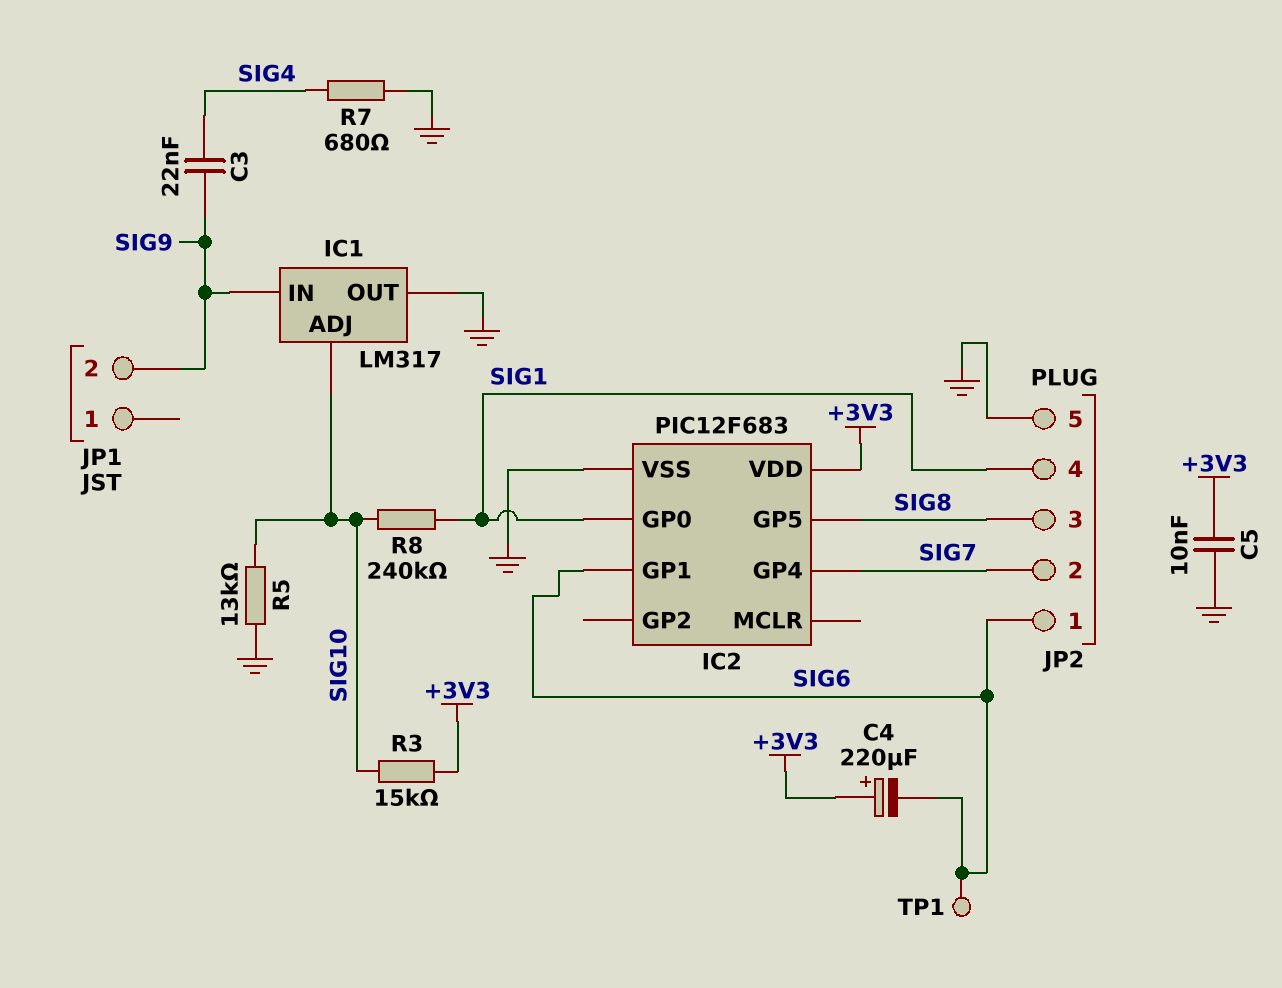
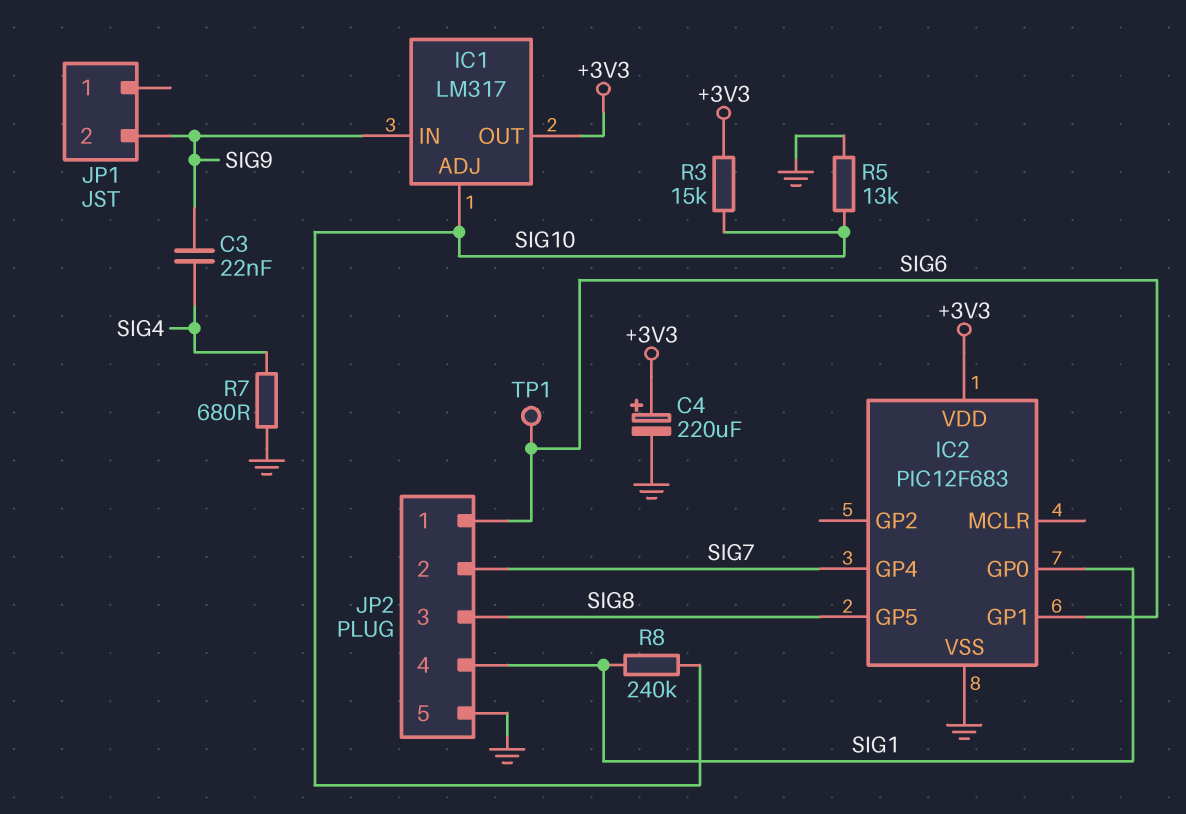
C4: 220uF (plus +3V3, minus SIG6) -> 220uF (plus +3V3, minus GND)
C5: 10nF (+3V3, GND) -> none
IC1 pin OUT: GND -> +3V3

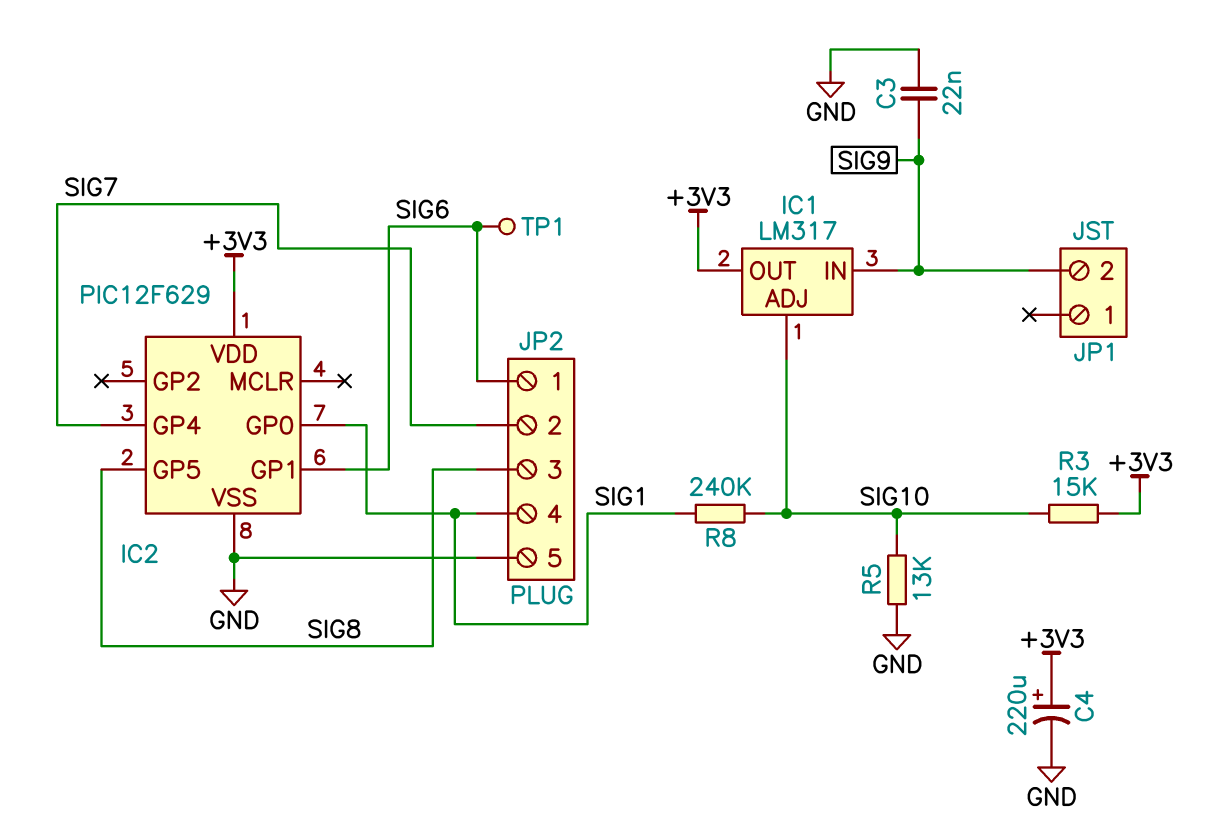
C3: 22nF (SIG4, SIG9) -> 22nF (GND, SIG9)
IC2: PIC12F683 -> PIC12F629
R7: 680 (GND, SIG4) -> none

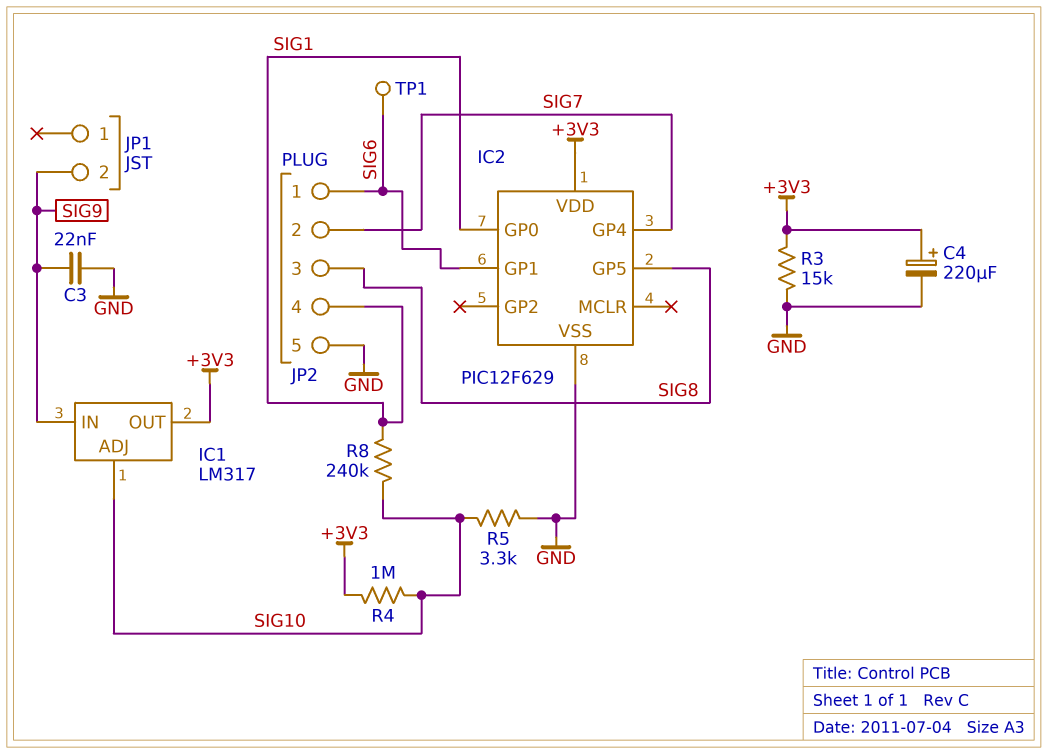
R3: 15k (+3V3, SIG10) -> 15k (+3V3, GND)
R4: none -> 1M (+3V3, SIG10)
R5: 13k (GND, SIG10) -> 3.3k (GND, SIG10)

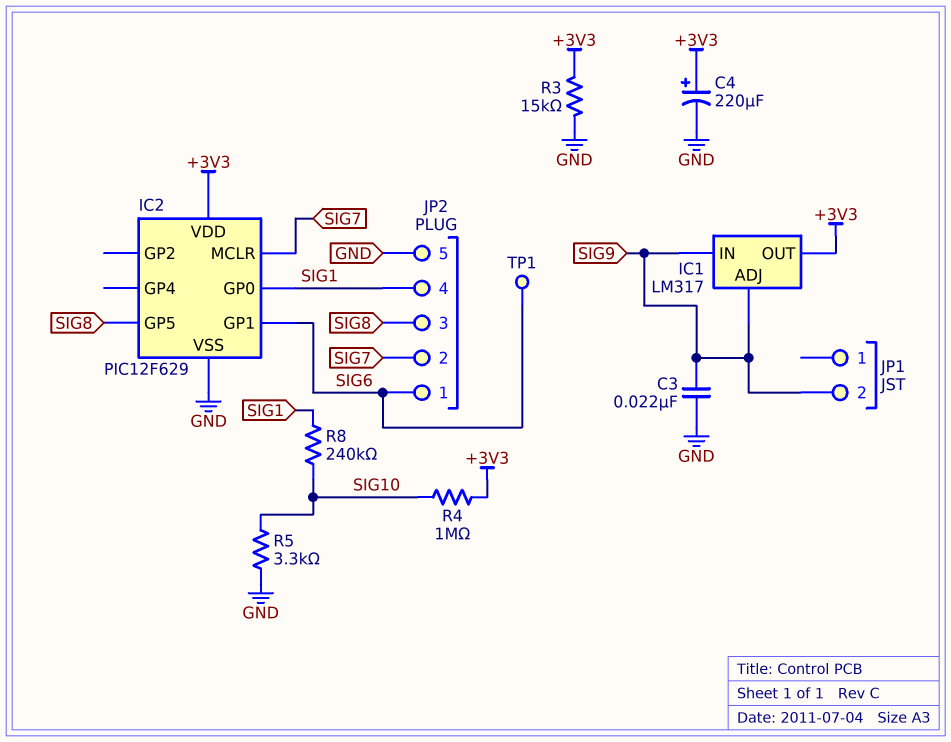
IC1 pin ADJ: SIG10 -> SIG9
IC2 pin GP4: SIG7 -> none
IC2 pin MCLR: none -> SIG7

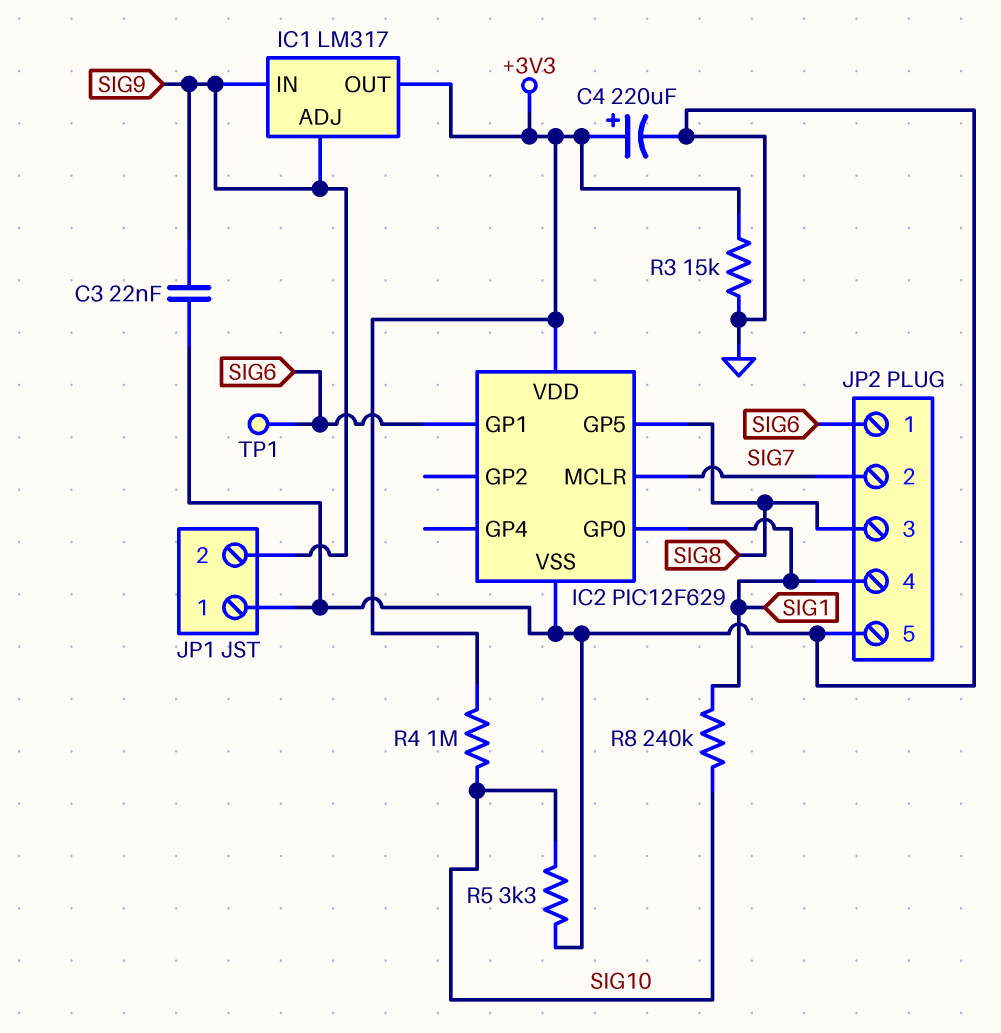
JP1 pin 1: none -> GND

